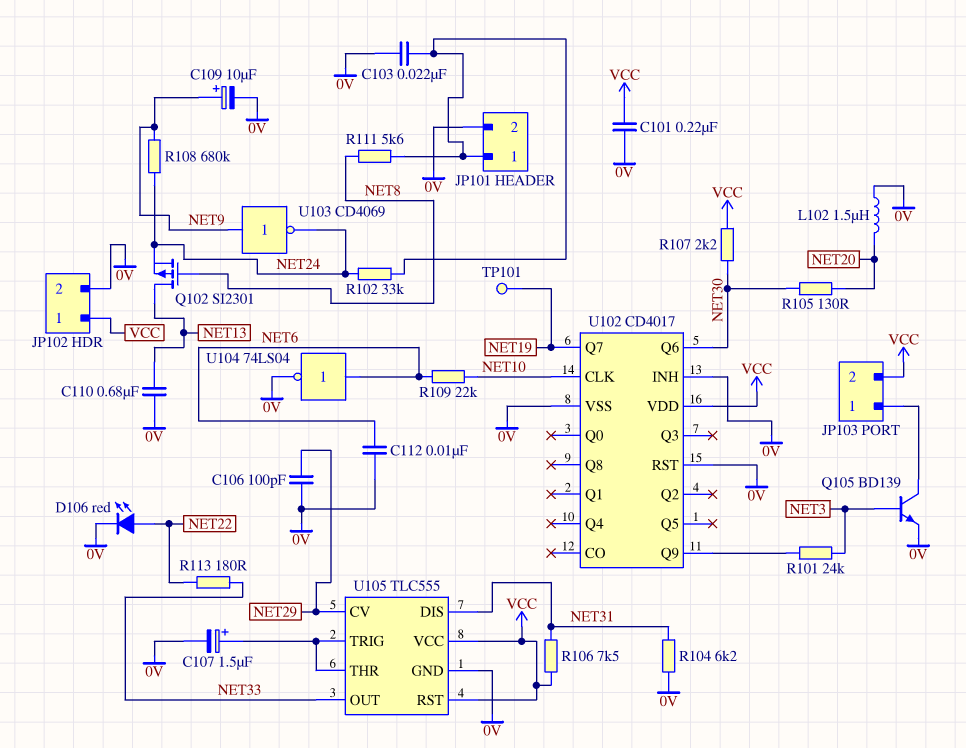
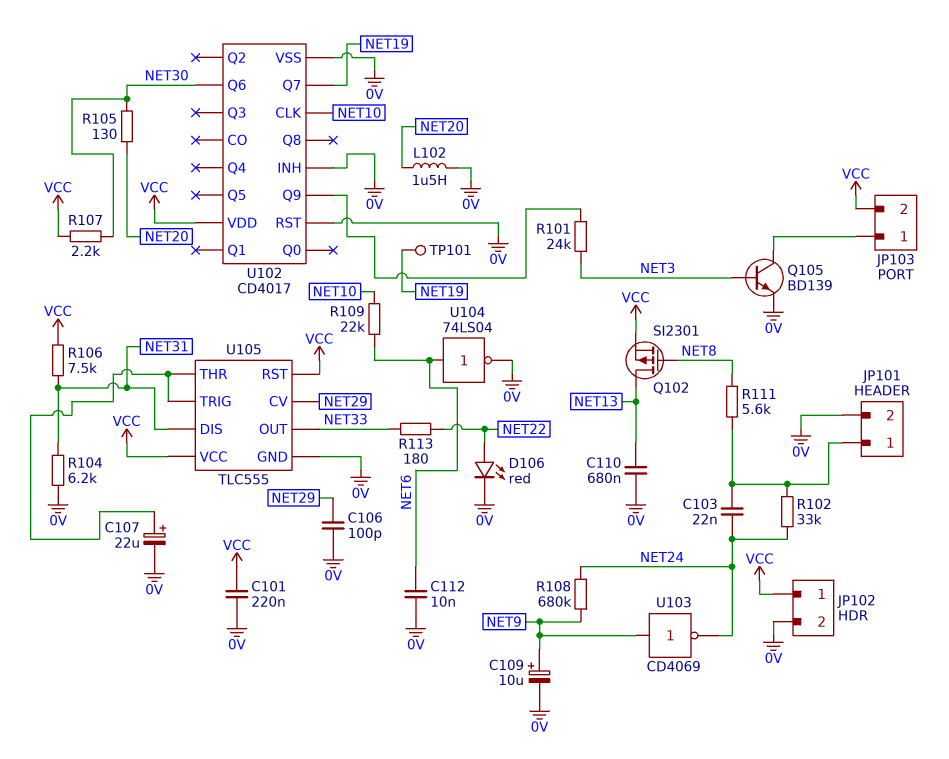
C103: 22nF (0V, JP101/1) -> 22nF (JP101/1, NET24)
C107: 1.5uF (plus U105/THR, minus 0V) -> 22uF (plus U105/THR, minus 0V)
Q102: PMOS SI2301 (G NET8, D NET13, S NET24) -> PMOS SI2301 (G NET8, D NET13, S VCC)

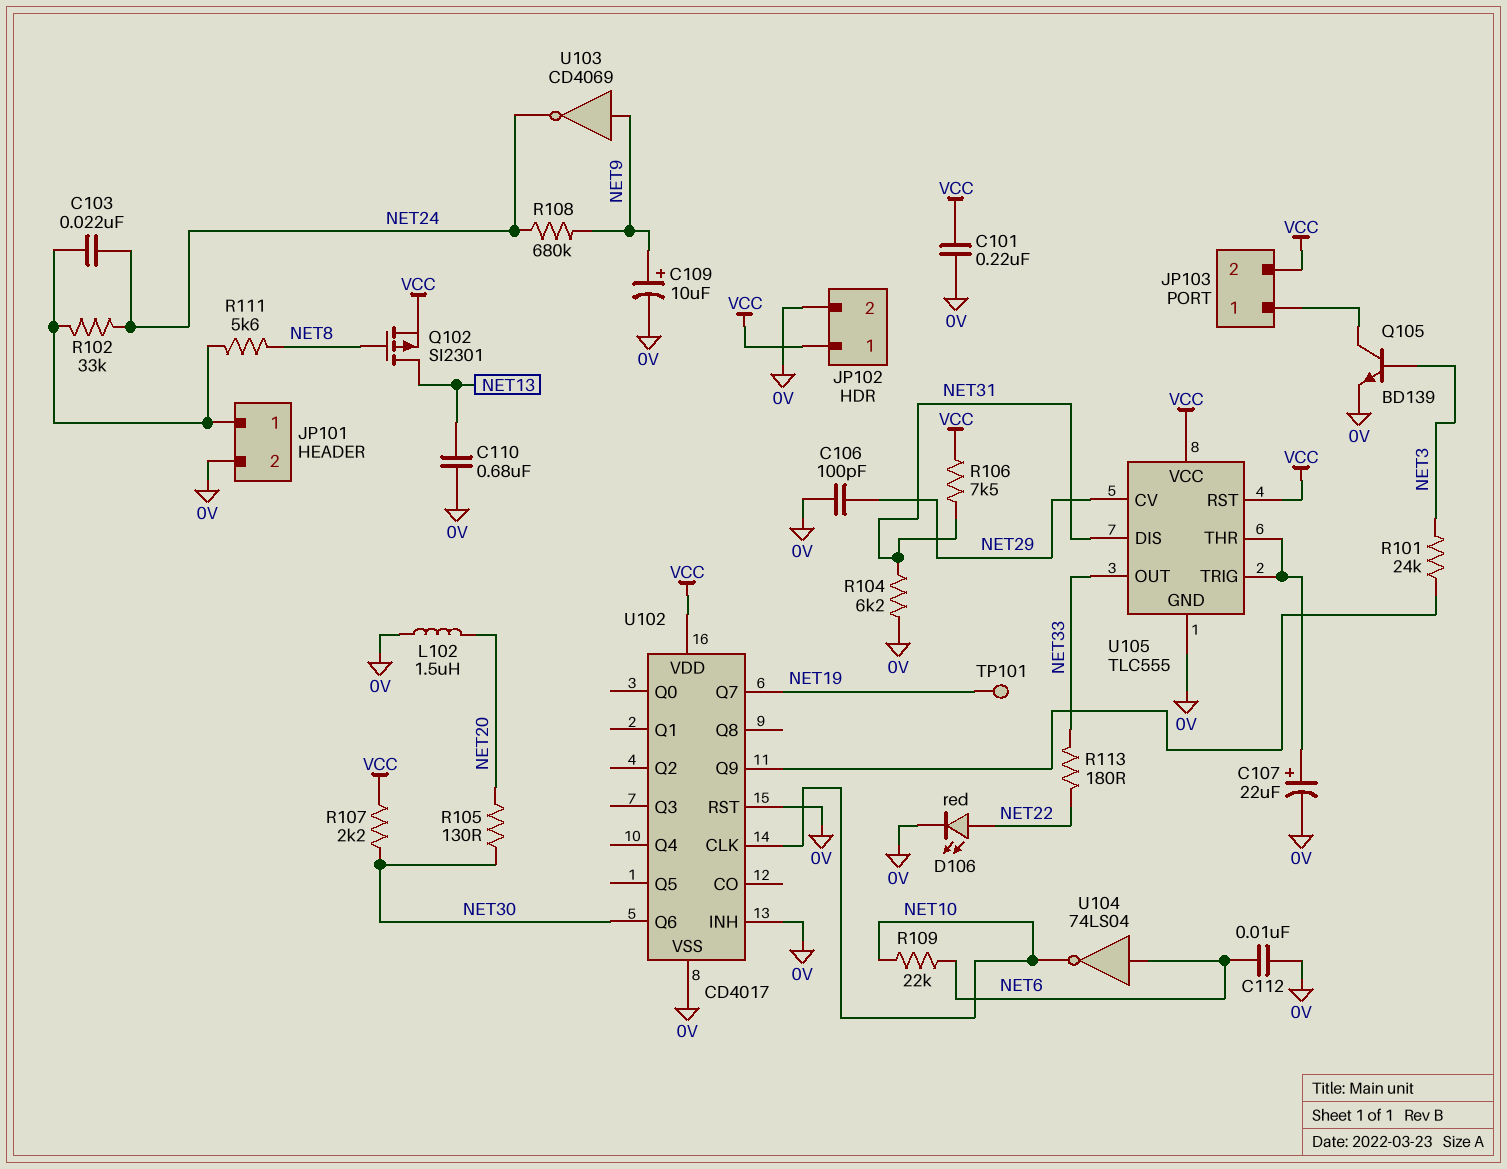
U104: NOT 74LS04 (in NET6, out 0V) -> NOT 74LS04 (in NET6, out NET10)

